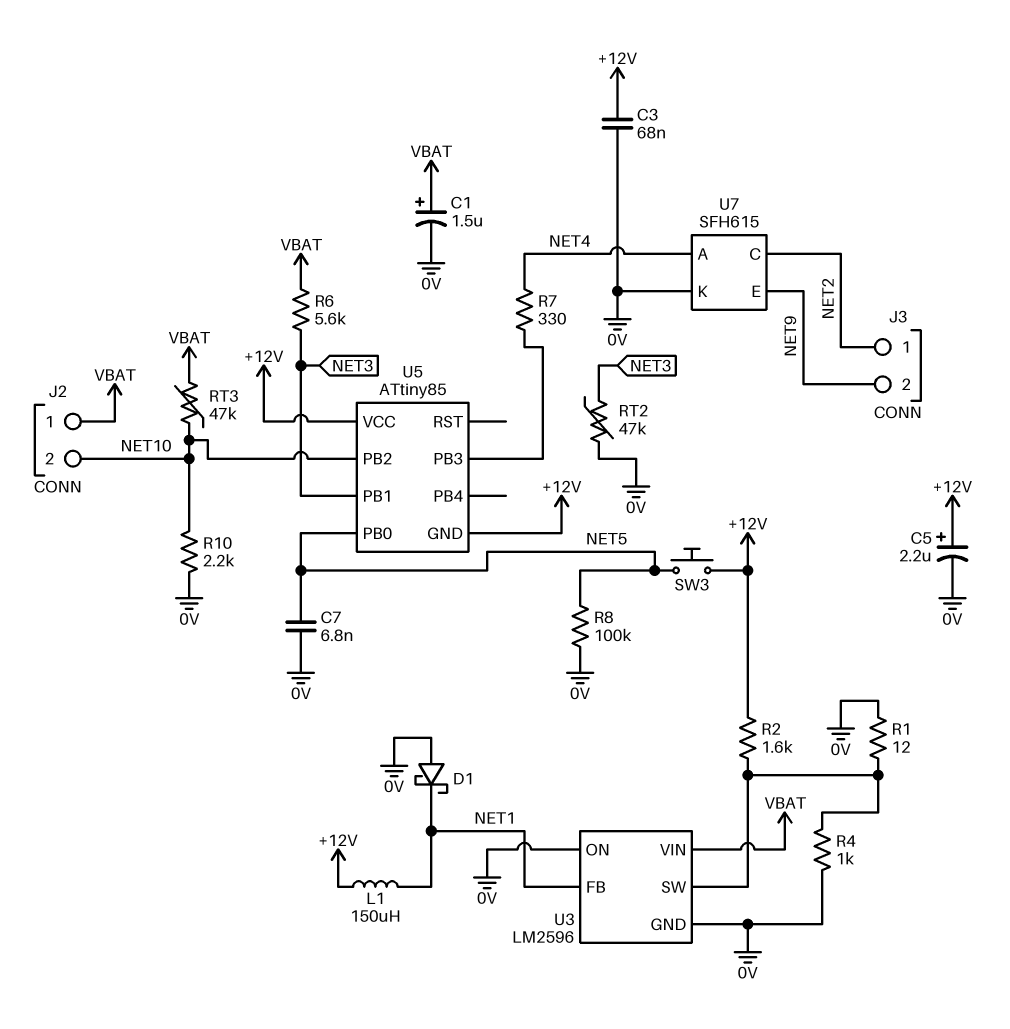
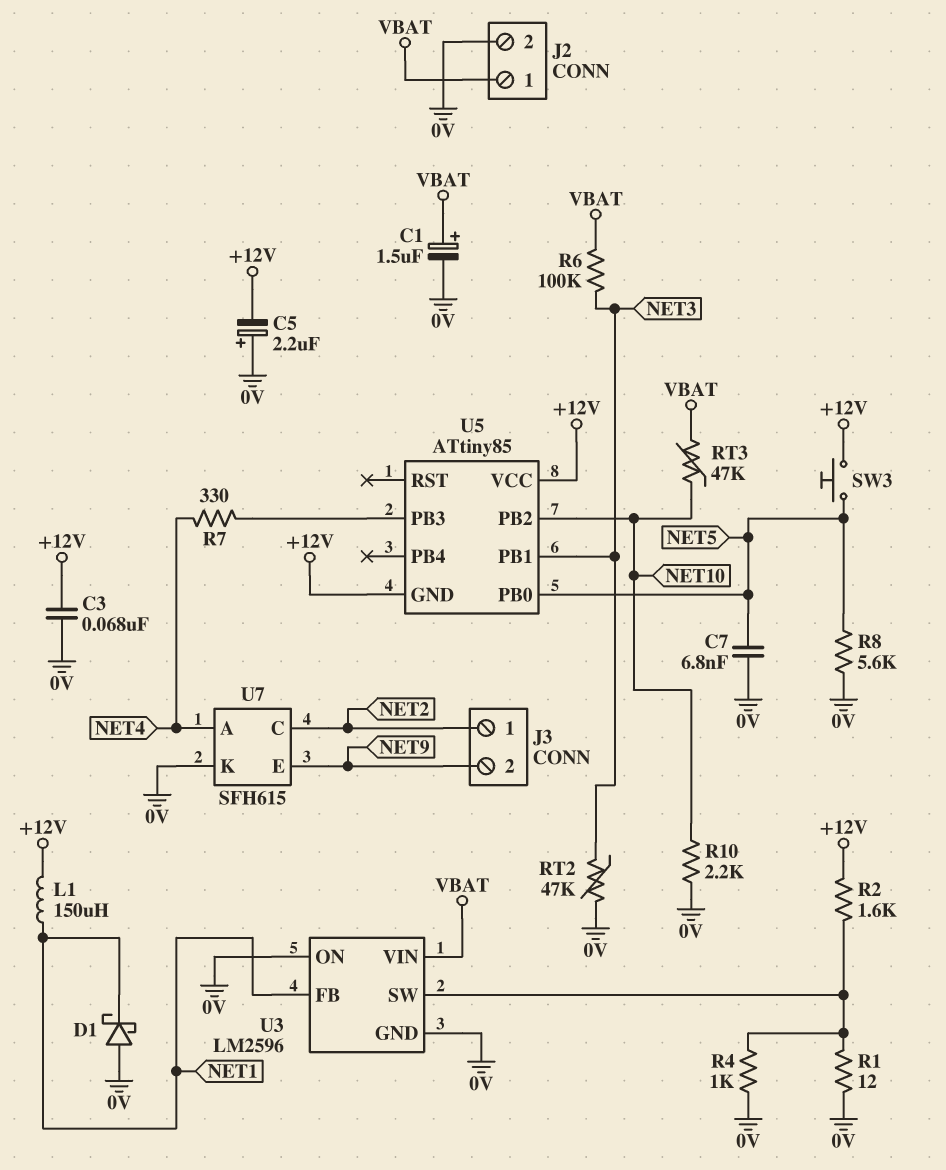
C5: 2.2uF (plus +12V, minus 0V) -> 2.2uF (plus 0V, minus +12V)
J2 pin 2: NET10 -> 0V
R6: 5.6k (NET3, VBAT) -> 100k (NET3, VBAT)
R8: 100k (0V, NET5) -> 5.6k (0V, NET5)

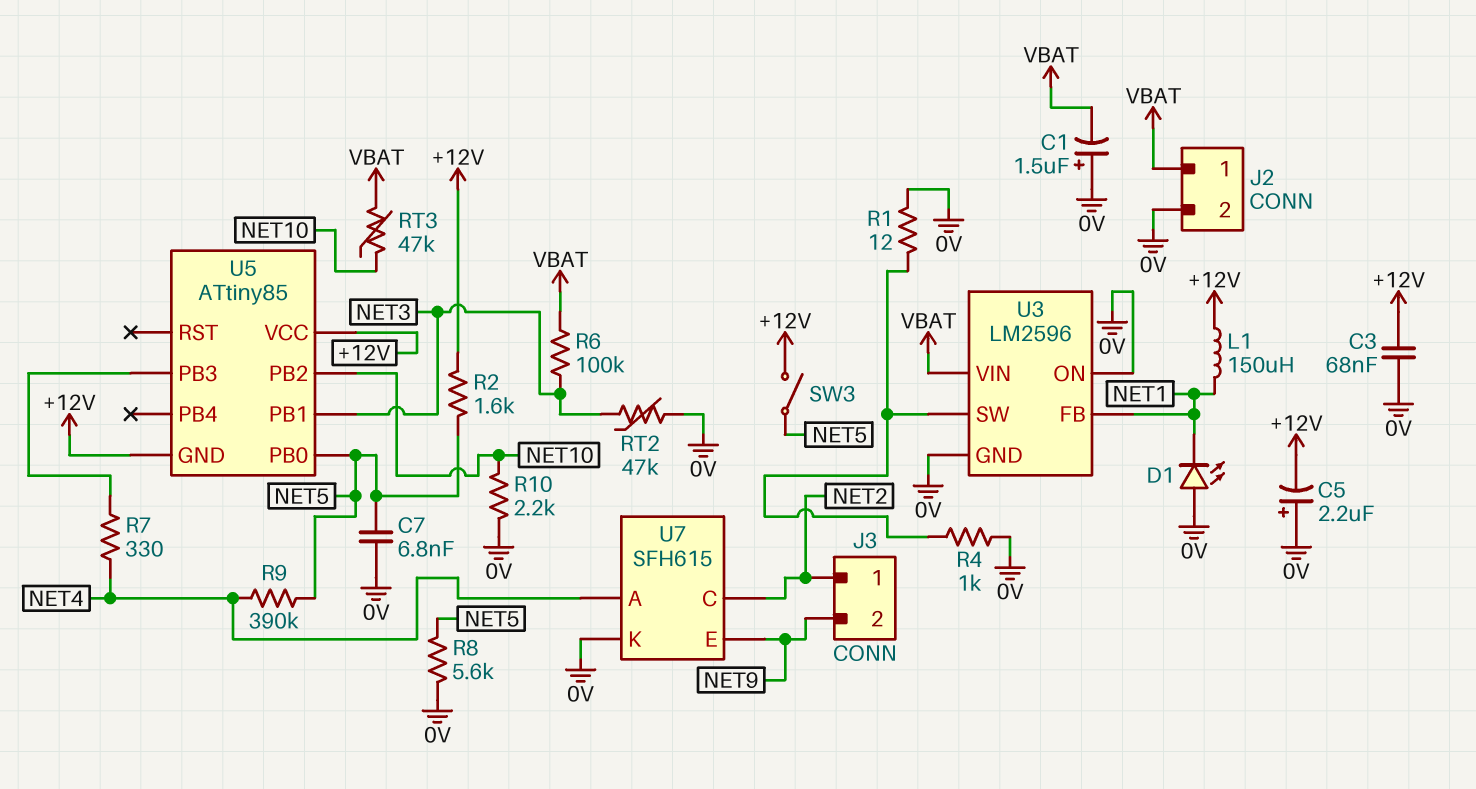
C1: 1.5uF (plus VBAT, minus 0V) -> 1.5uF (plus 0V, minus VBAT)
D1: schottky (A 0V, K NET1) -> LED (A 0V, K NET1)
R2: 1.6k (+12V, U3/SW) -> 1.6k (+12V, NET5)
R9: none -> 390k (NET4, NET5)
SW3: button (+12V, NET5) -> switch (+12V, NET5)

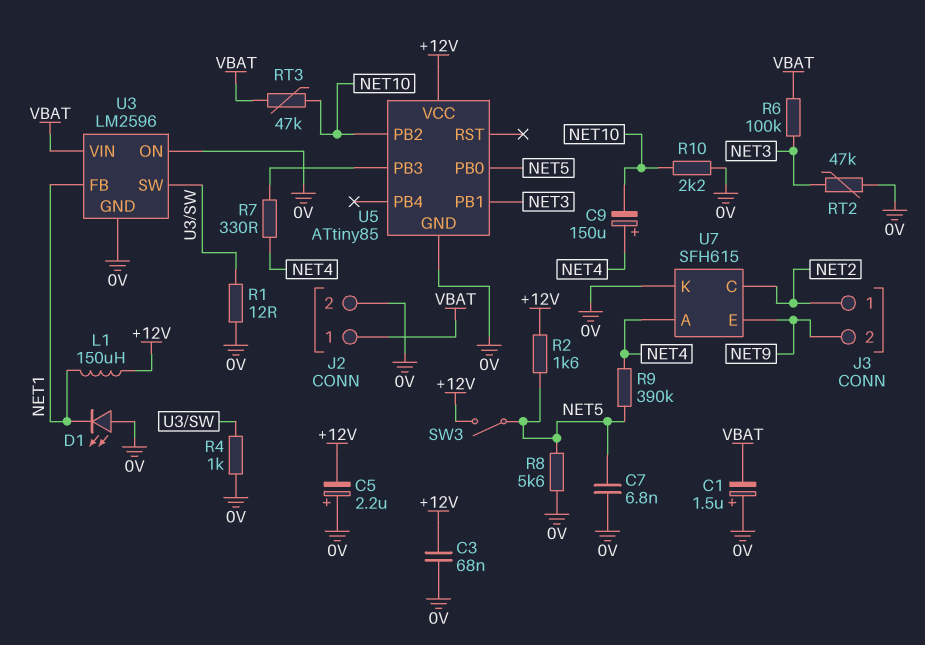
C9: none -> 150uF (plus NET4, minus NET10)
U5 pin GND: +12V -> 0V

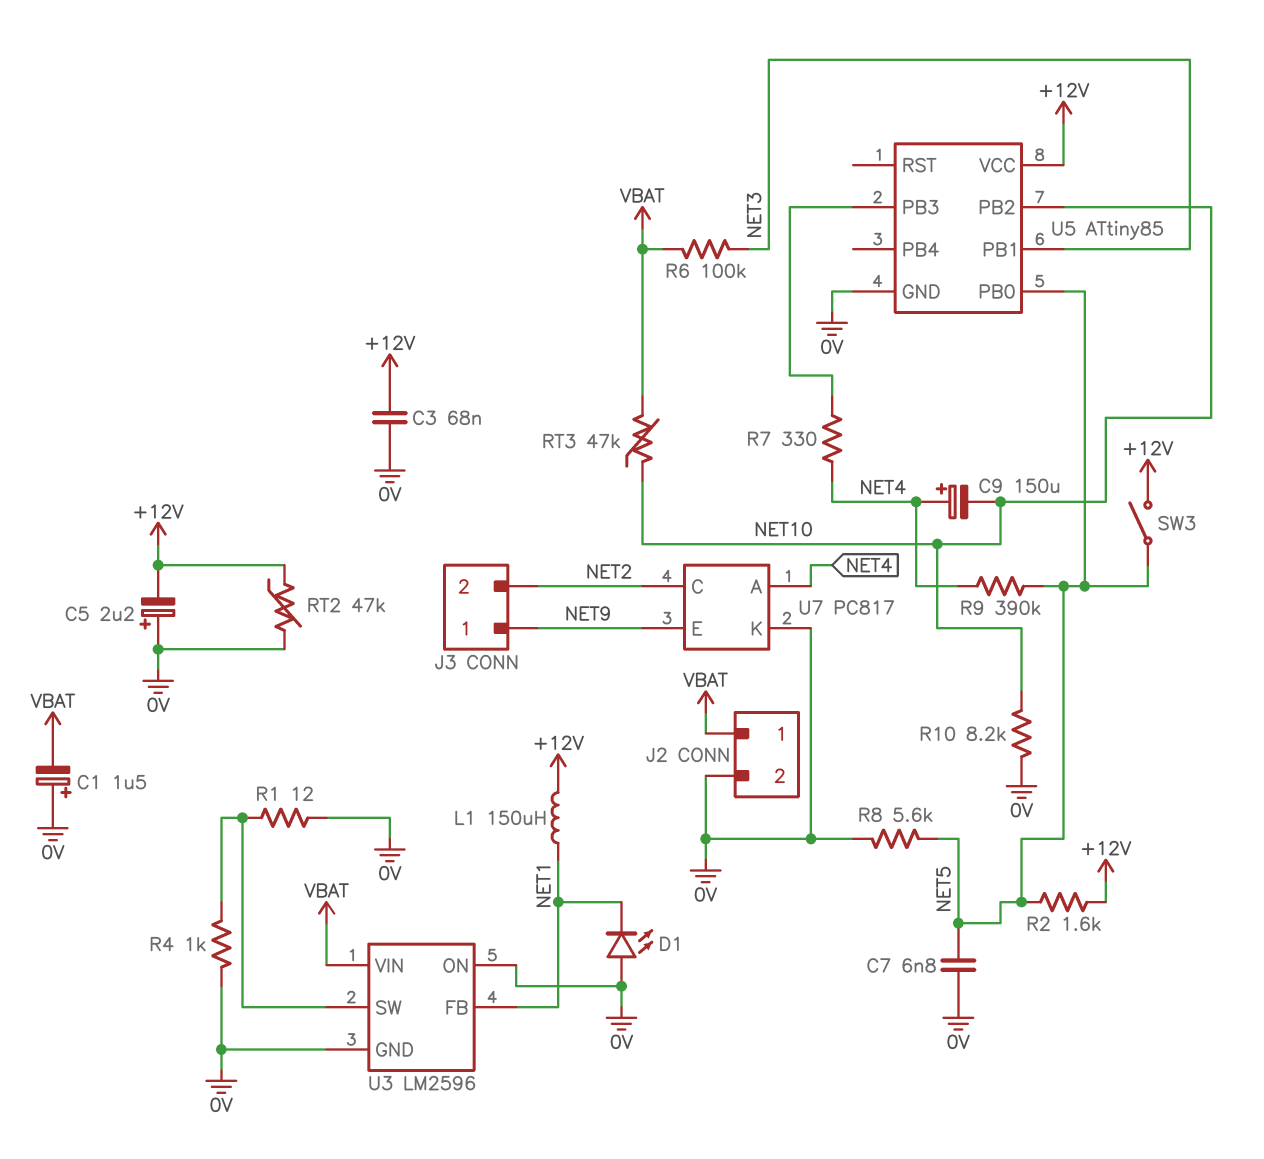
J3 pin 1: NET2 -> NET9
J3 pin 2: NET9 -> NET2
R10: 2.2k (0V, NET10) -> 8.2k (0V, NET10)
RT2: 47k (0V, NET3) -> 47k (+12V, 0V)
U7: SFH615 -> PC817

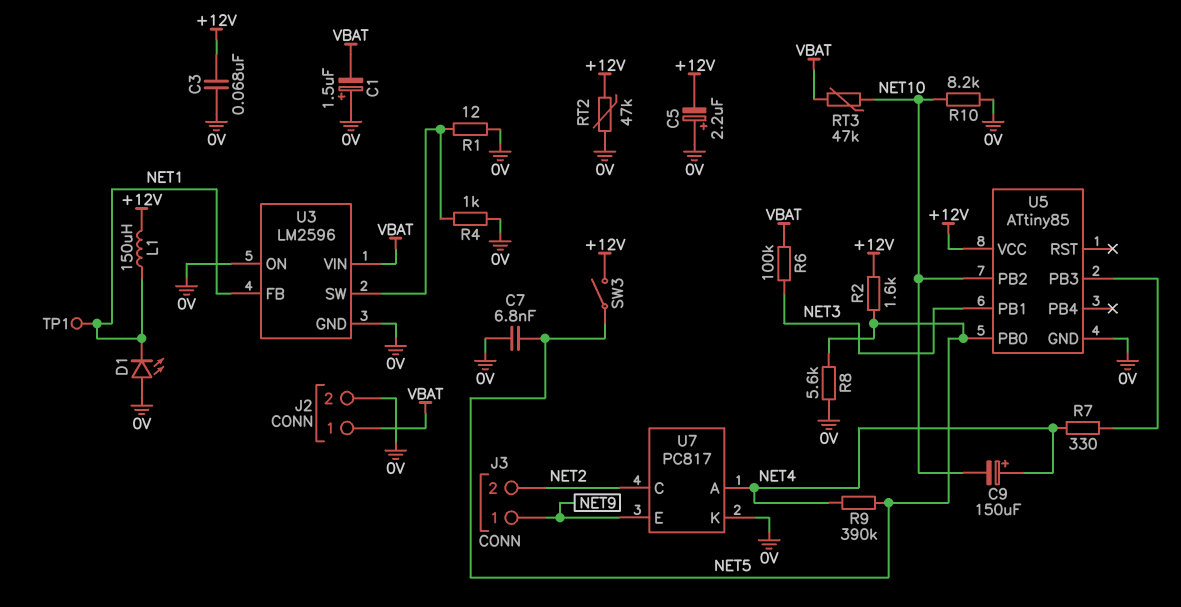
TP1: none -> test point (NET1)

